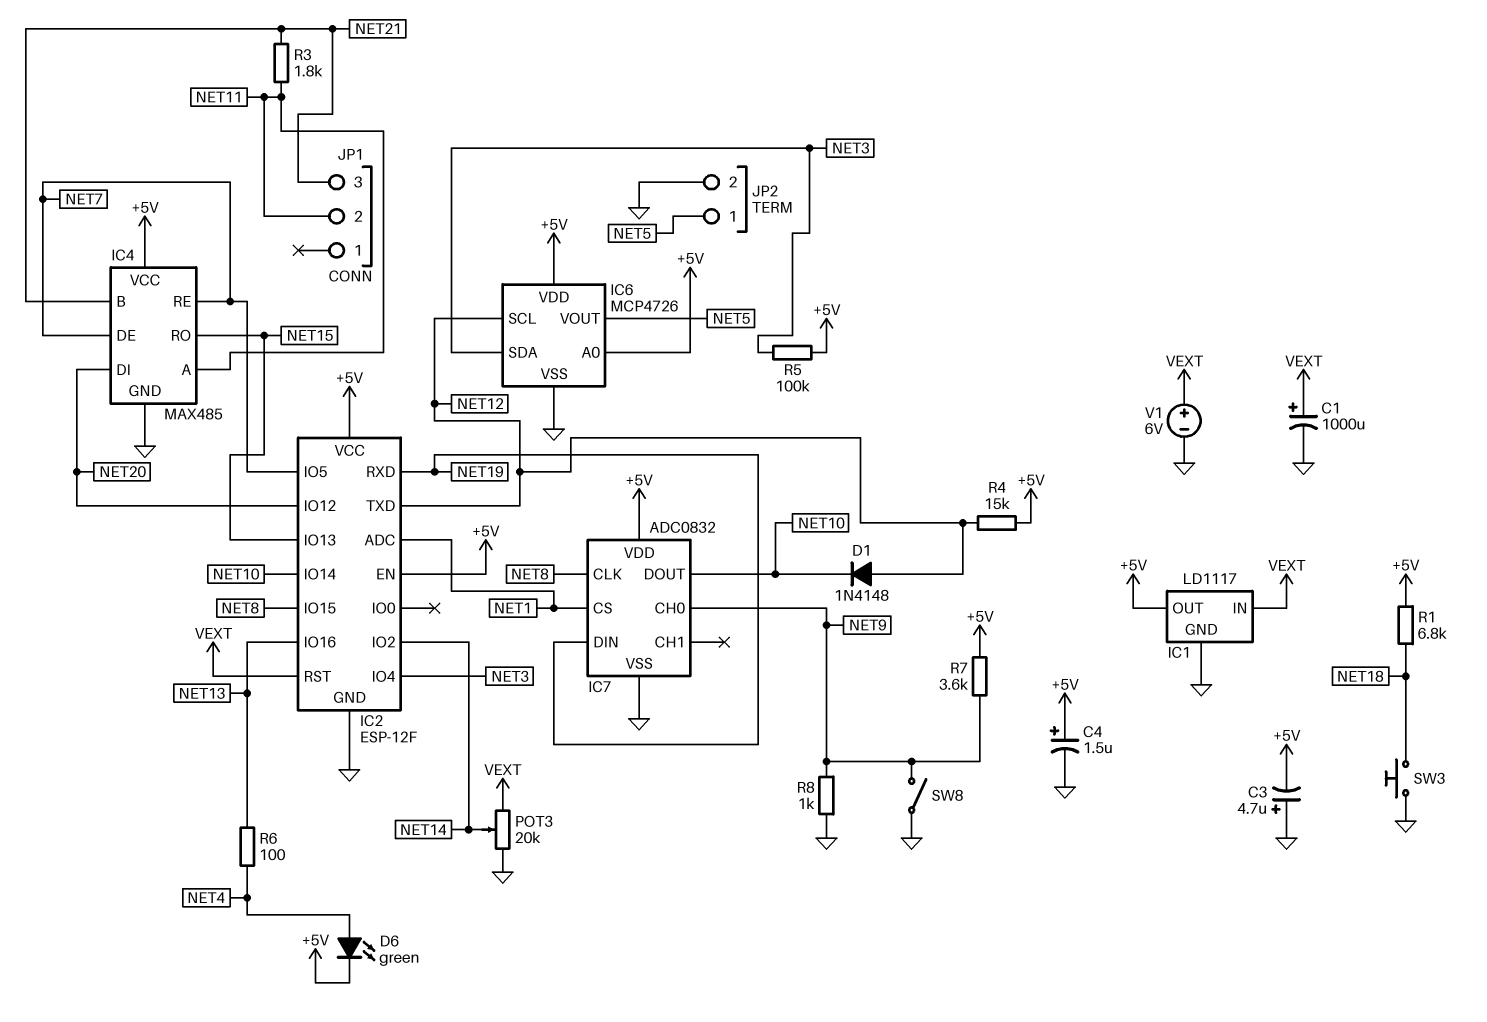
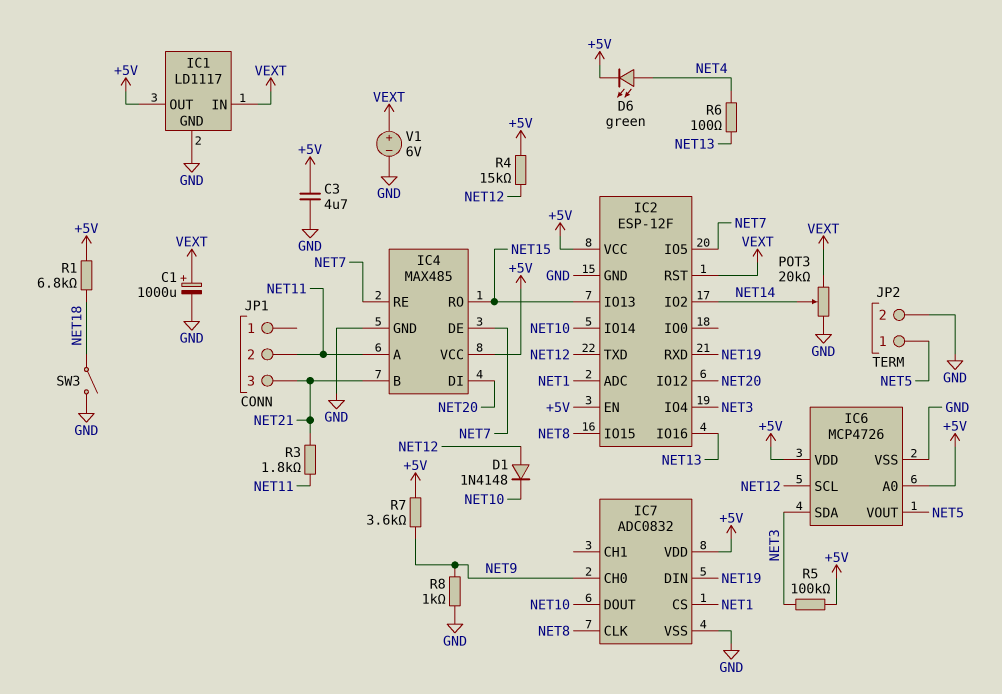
C3: 4.7uF (plus GND, minus +5V) -> 4.7uF (+5V, GND)
C4: 1.5uF (plus +5V, minus GND) -> none
SW3: button (GND, NET18) -> switch (GND, NET18)
SW8: switch (GND, NET9) -> none

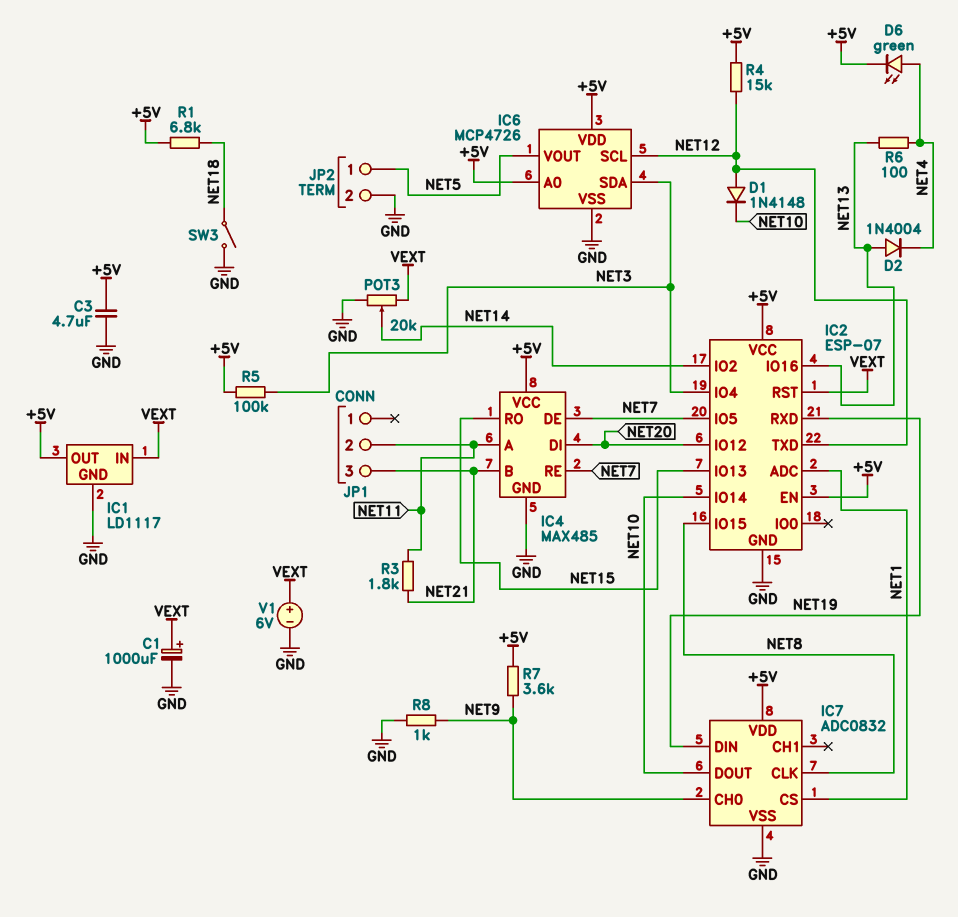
D2: none -> diode 1N4004 (A NET13, K NET4)
IC2: ESP-12F -> ESP-07

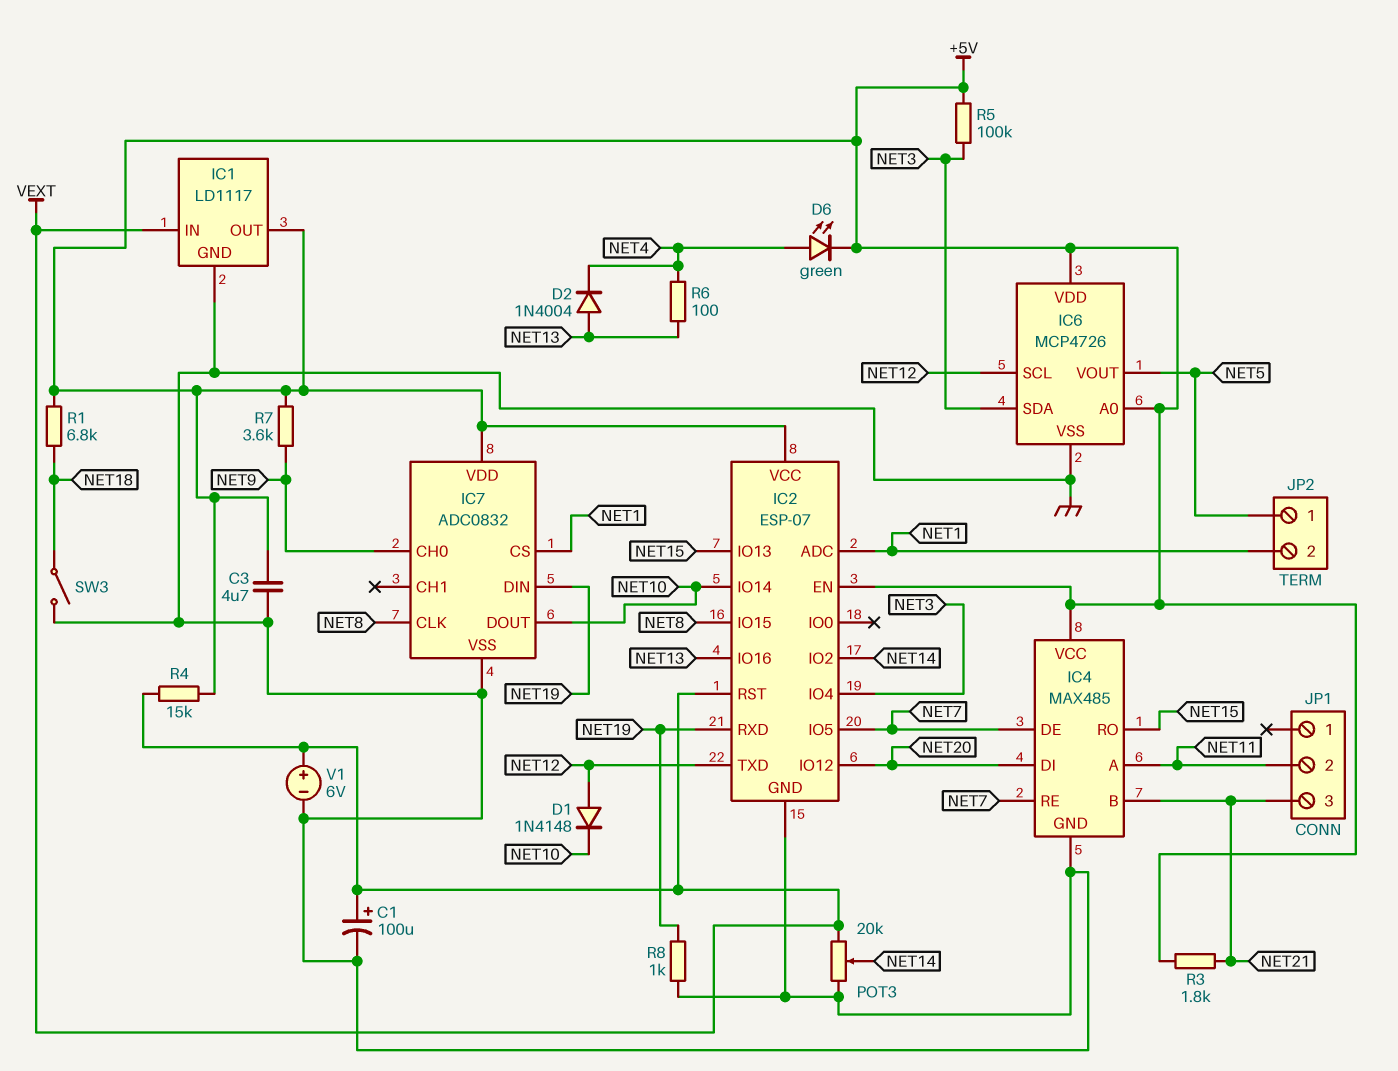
C1: 1000uF (plus VEXT, minus GND) -> 100uF (plus VEXT, minus GND)
JP2 pin 2: GND -> NET1
R3: 1.8k (NET11, NET21) -> 1.8k (+5V, NET21)
R4: 15k (+5V, NET12) -> 15k (+5V, VEXT)
R8: 1k (GND, NET9) -> 1k (GND, NET19)

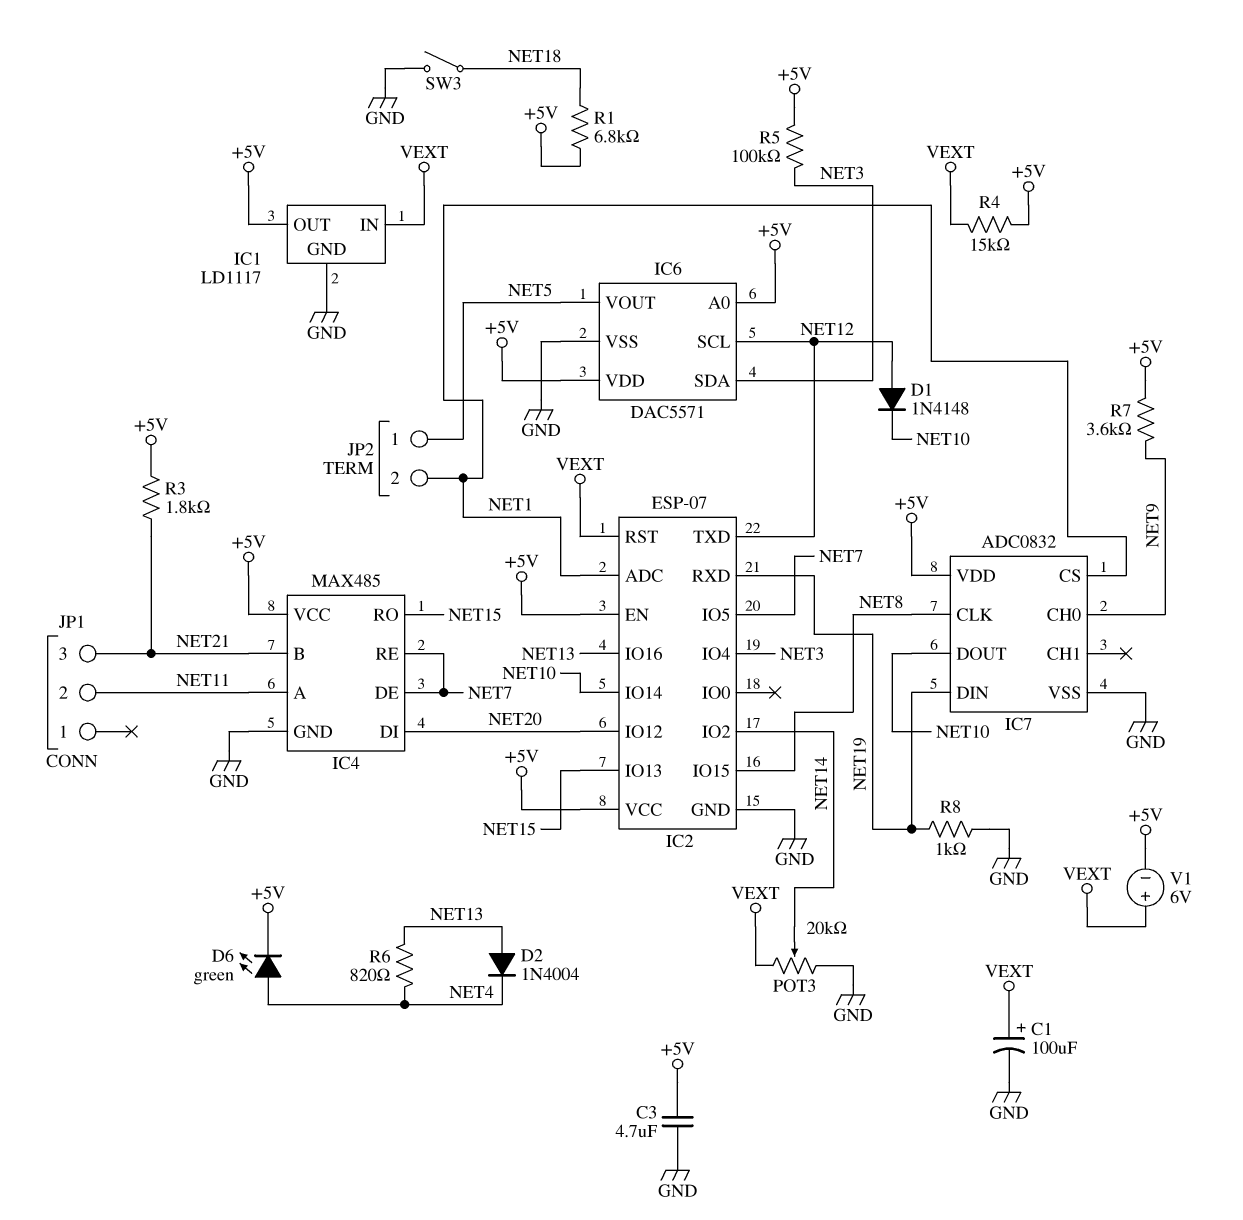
IC6: MCP4726 -> DAC5571
R6: 100 (NET4, NET13) -> 820 (NET4, NET13)
V1: 6V (plus VEXT, minus GND) -> 6V (plus VEXT, minus +5V)

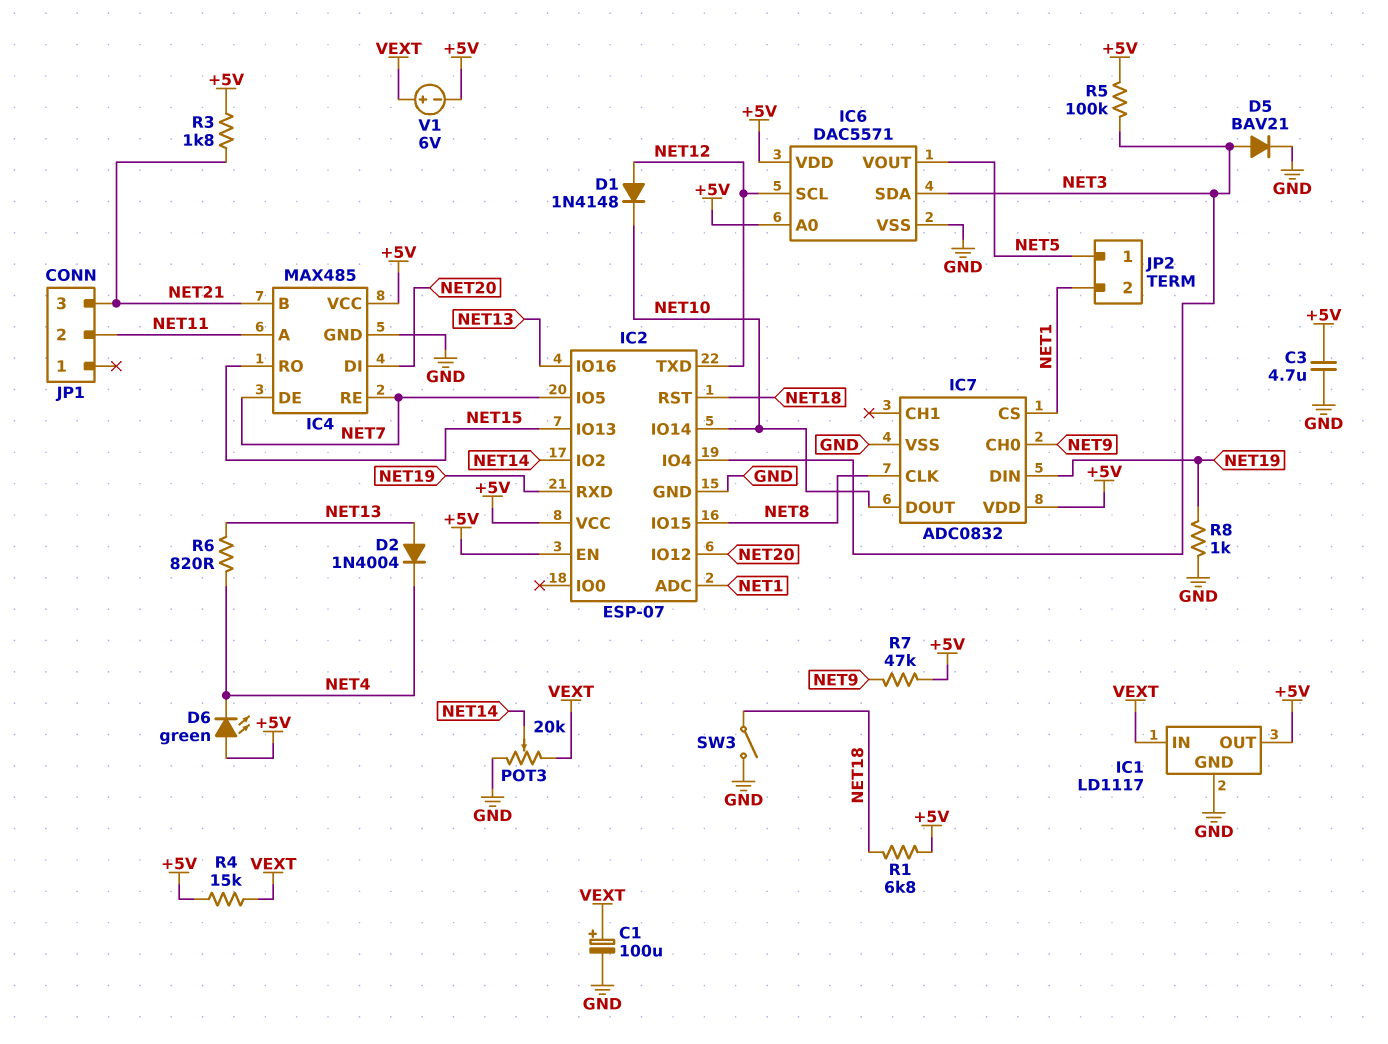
D5: none -> diode BAV21 (A NET3, K GND)
D6: LED green (A NET4, K +5V) -> LED green (A +5V, K NET4)
IC2 pin RST: VEXT -> NET18
R7: 3.6k (+5V, NET9) -> 47k (+5V, NET9)

